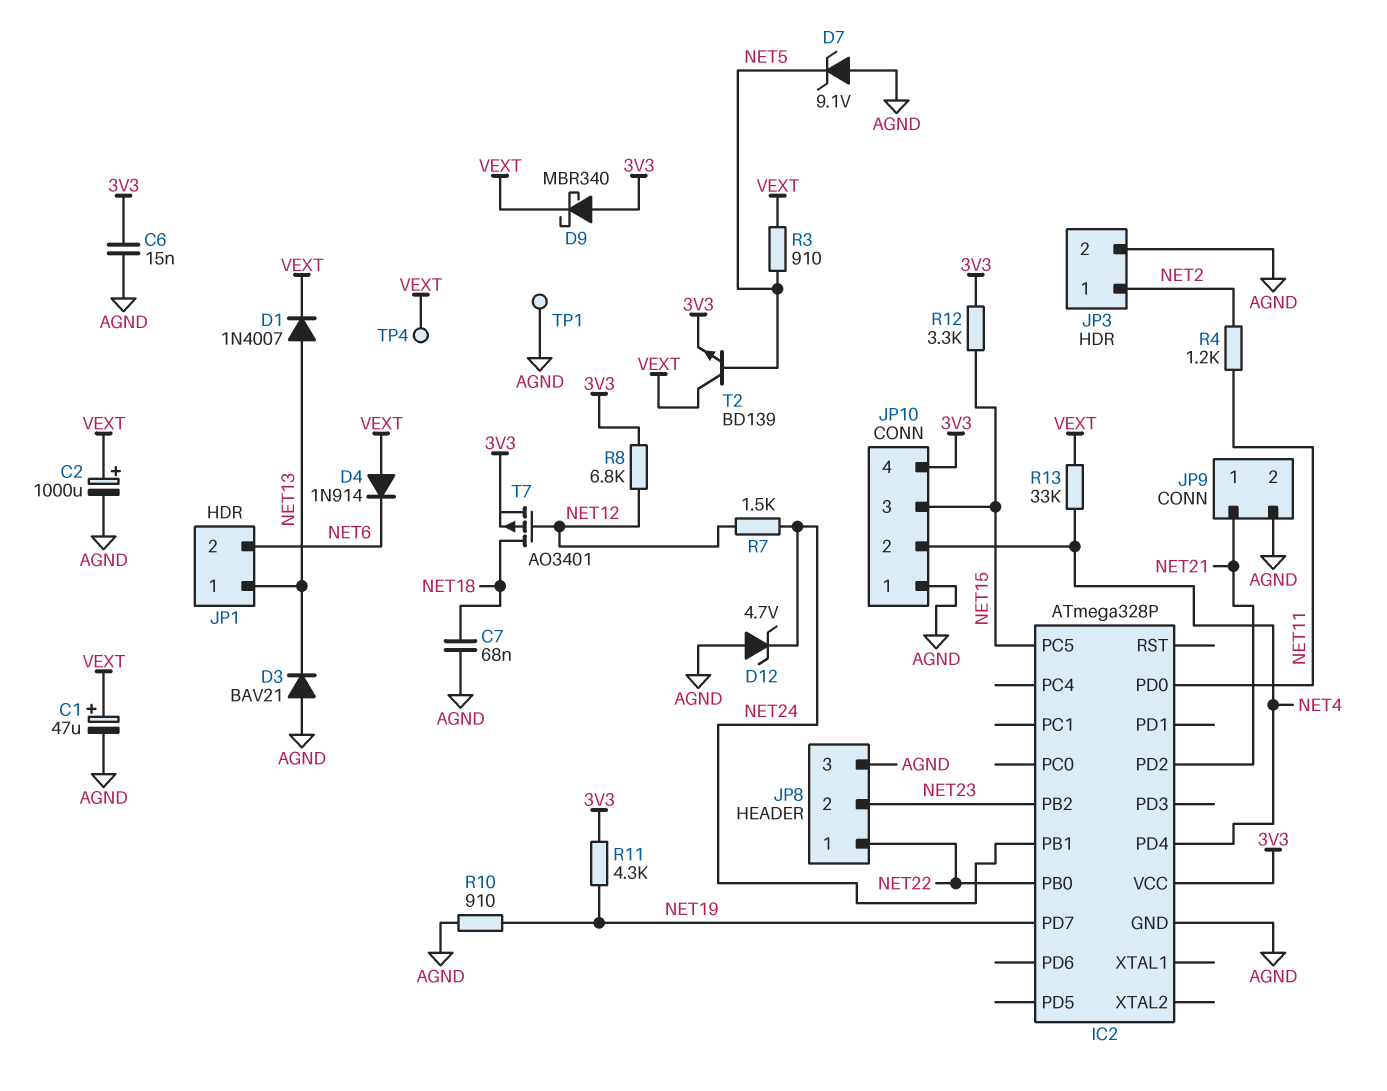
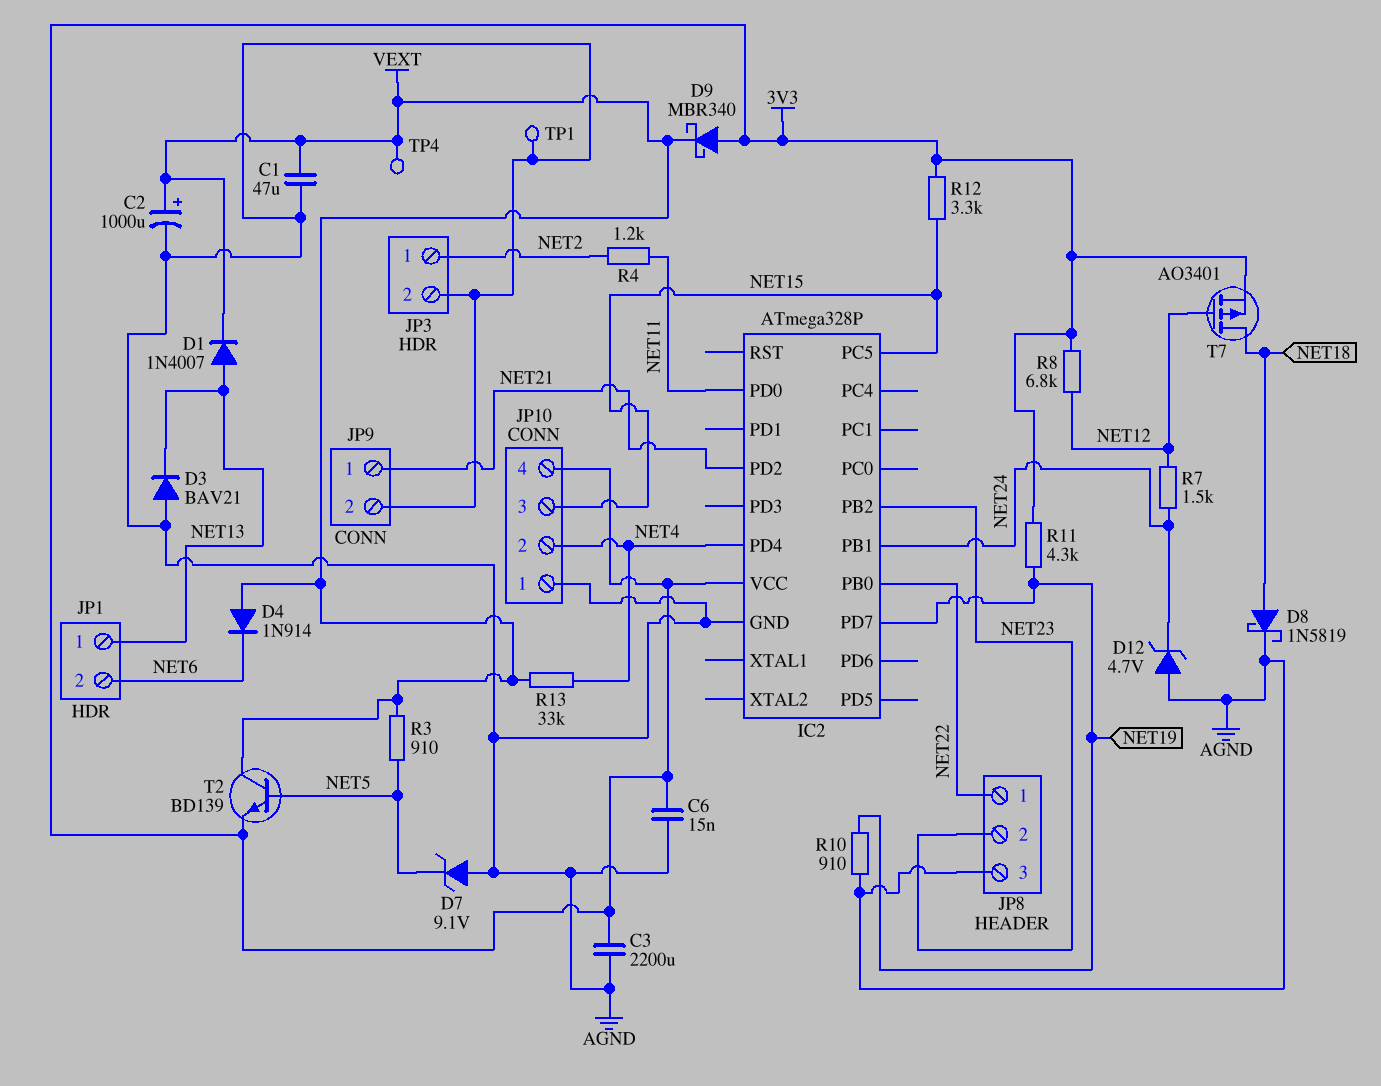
C1: 47uF (plus VEXT, minus AGND) -> 47uF (AGND, VEXT)
C3: none -> 2200uF (3V3, AGND)
C7: 68nF (AGND, NET18) -> none
D8: none -> schottky 1N5819 (A NET18, K AGND)

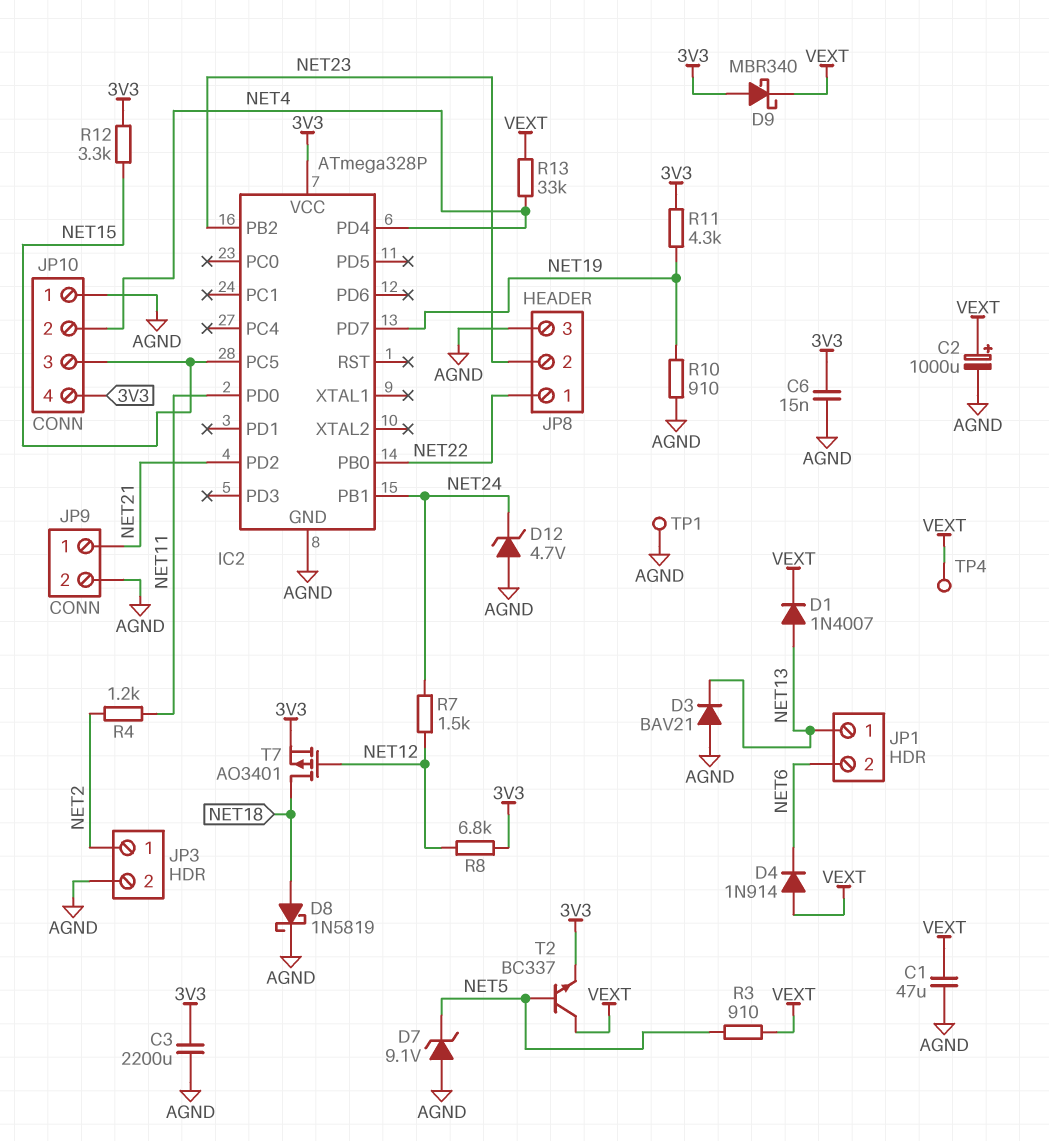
T2: NPN BD139 (B NET5, C VEXT, E 3V3) -> NPN BC337 (B NET5, C VEXT, E 3V3)

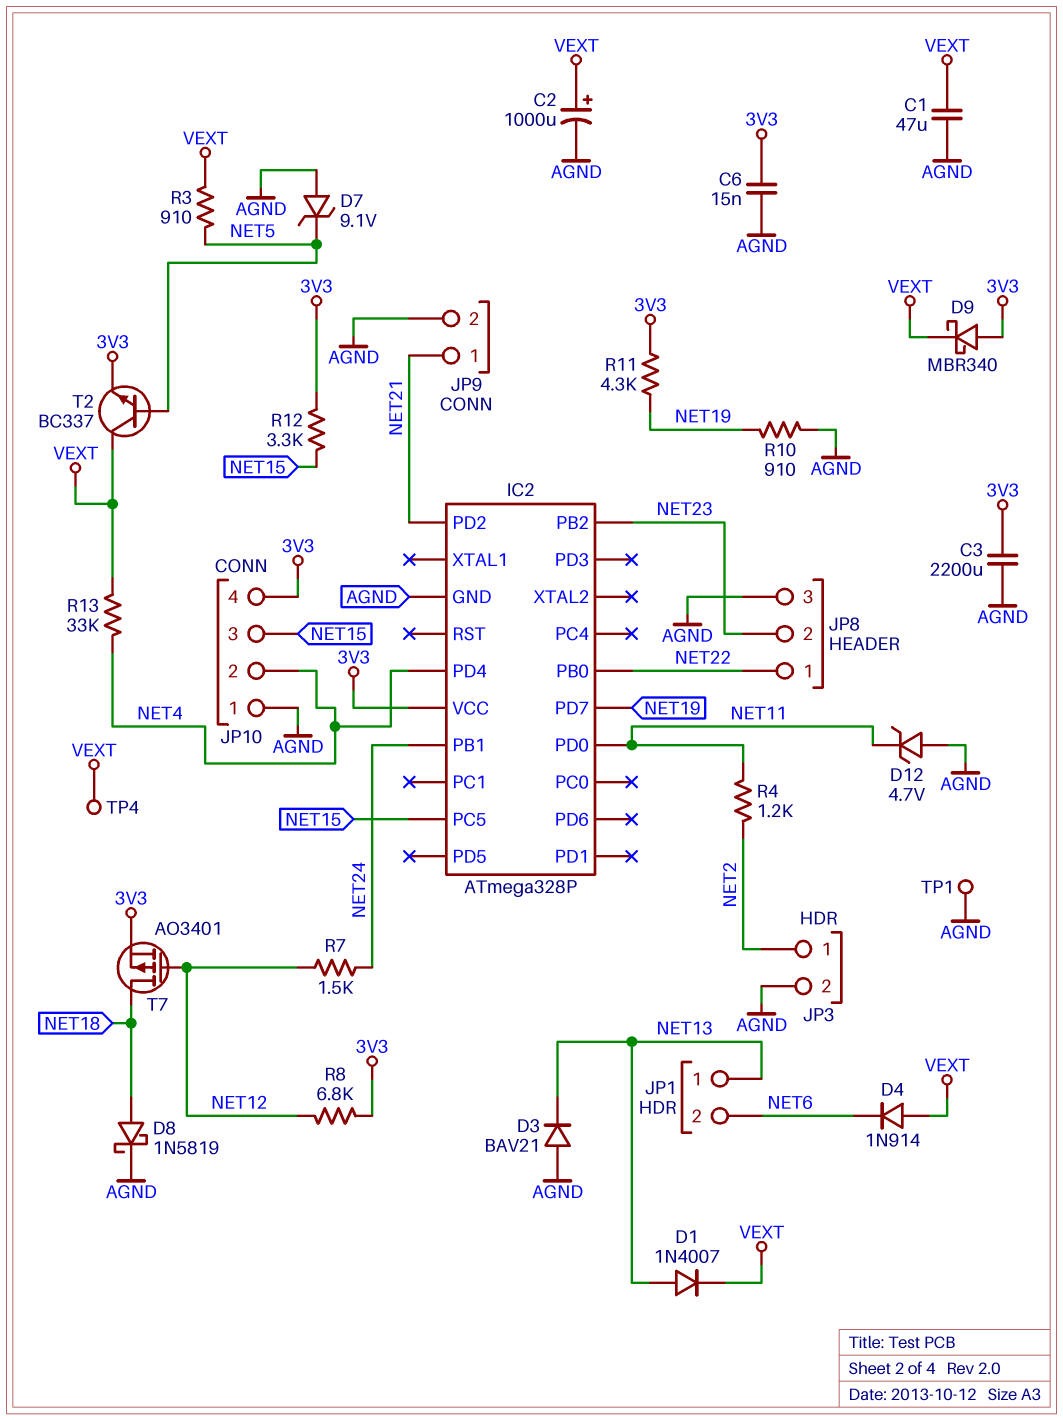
D12: zener 4.7V (A AGND, K NET24) -> zener 4.7V (A AGND, K NET11)

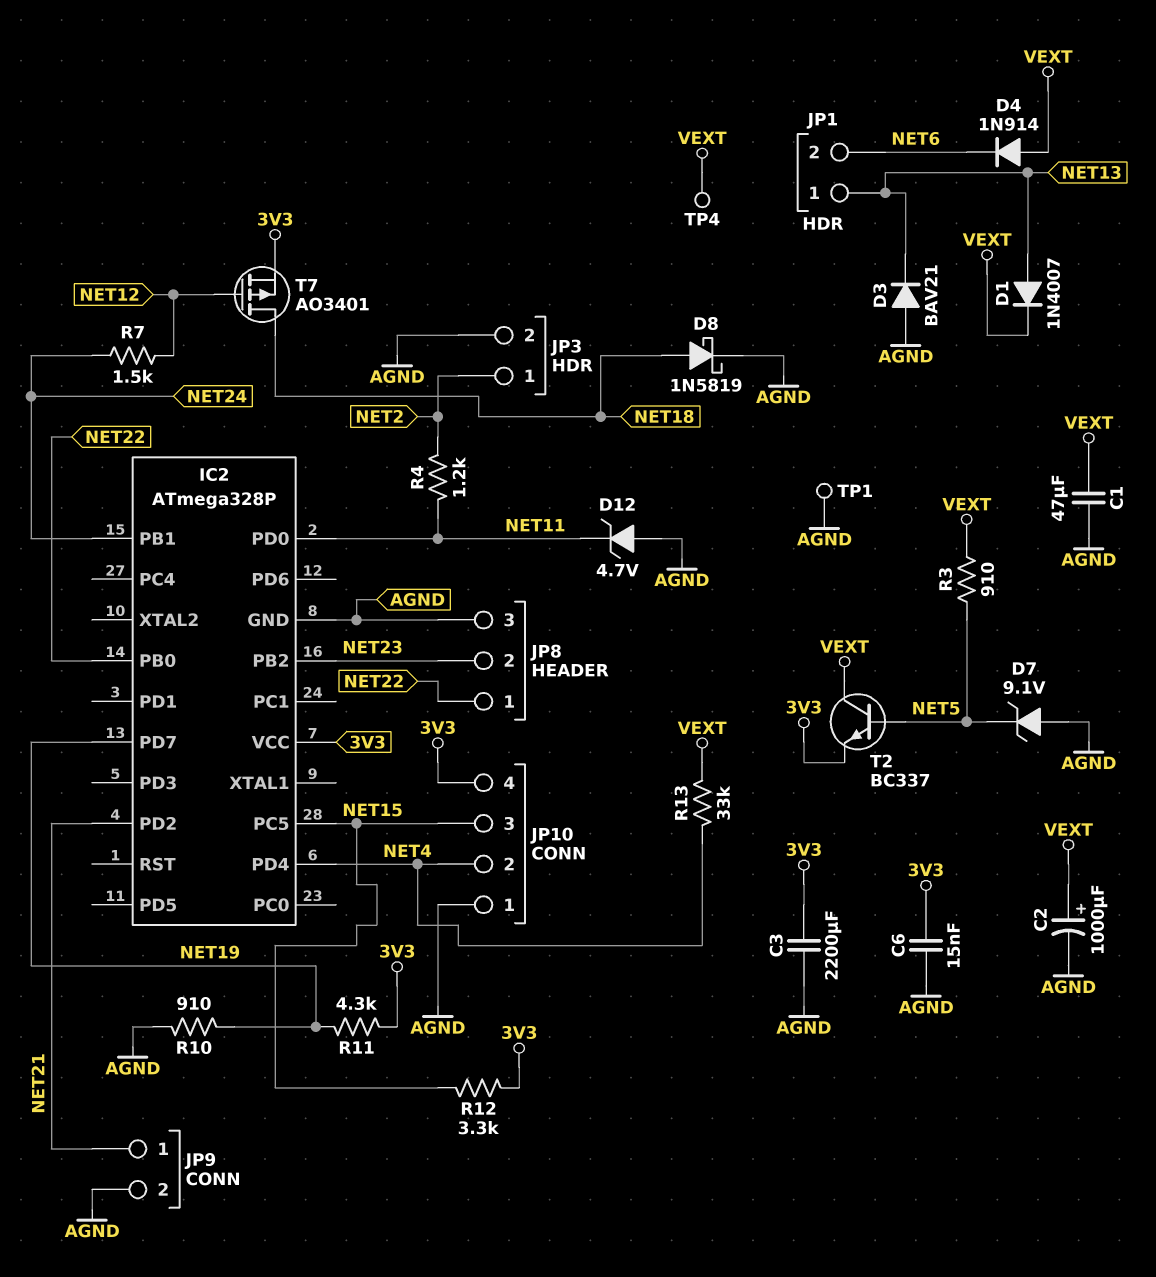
D9: schottky MBR340 (A 3V3, K VEXT) -> none
R8: 6.8k (3V3, NET12) -> none

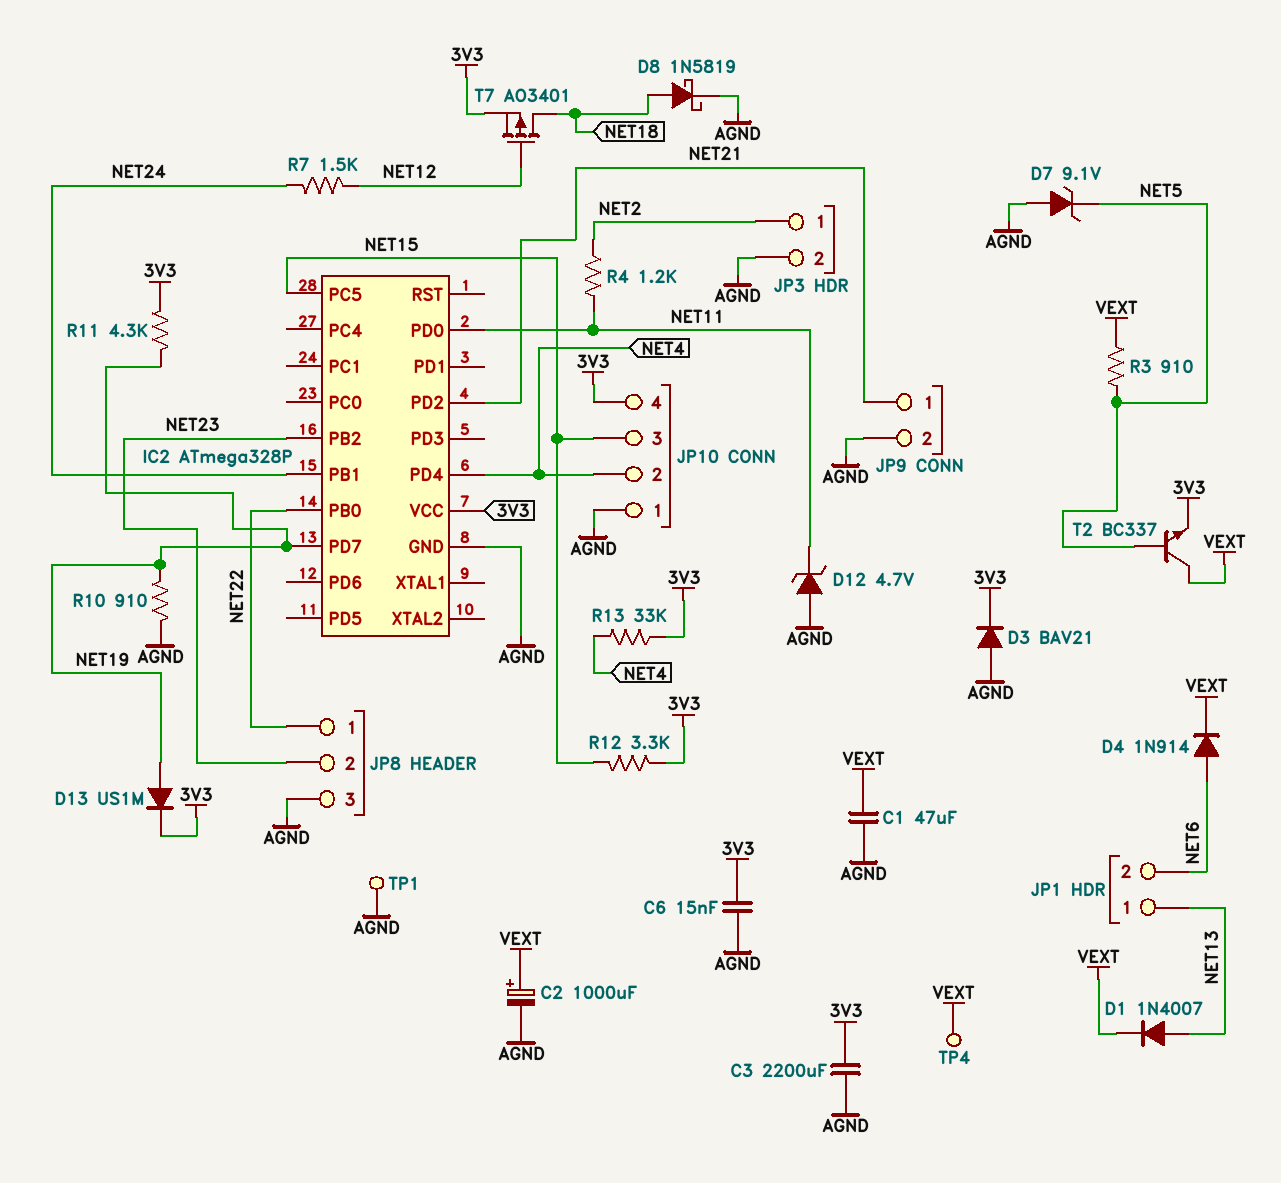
D3: diode BAV21 (A AGND, K NET13) -> diode BAV21 (A AGND, K 3V3)
D4: diode 1N914 (A VEXT, K NET6) -> diode 1N914 (A NET6, K VEXT)
D13: none -> diode US1M (A NET19, K 3V3)
R13: 33k (NET4, VEXT) -> 33k (3V3, NET4)

